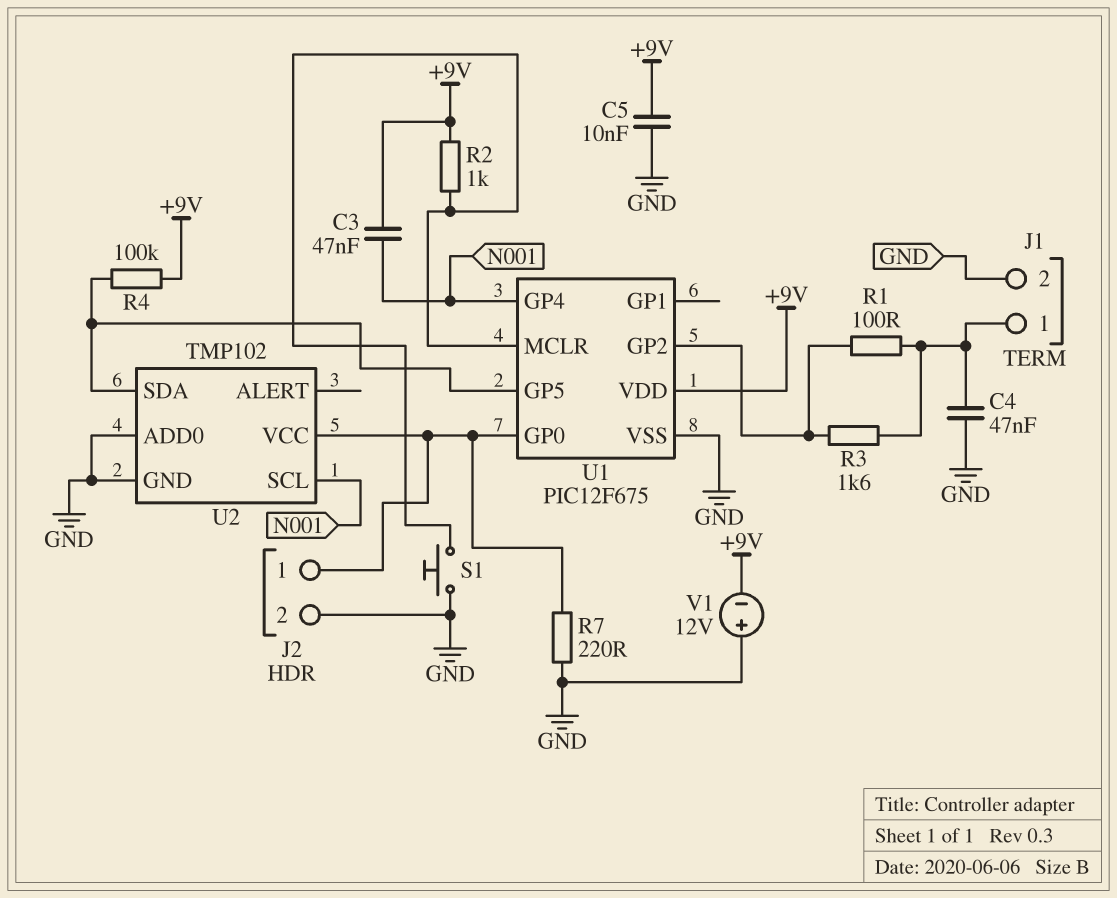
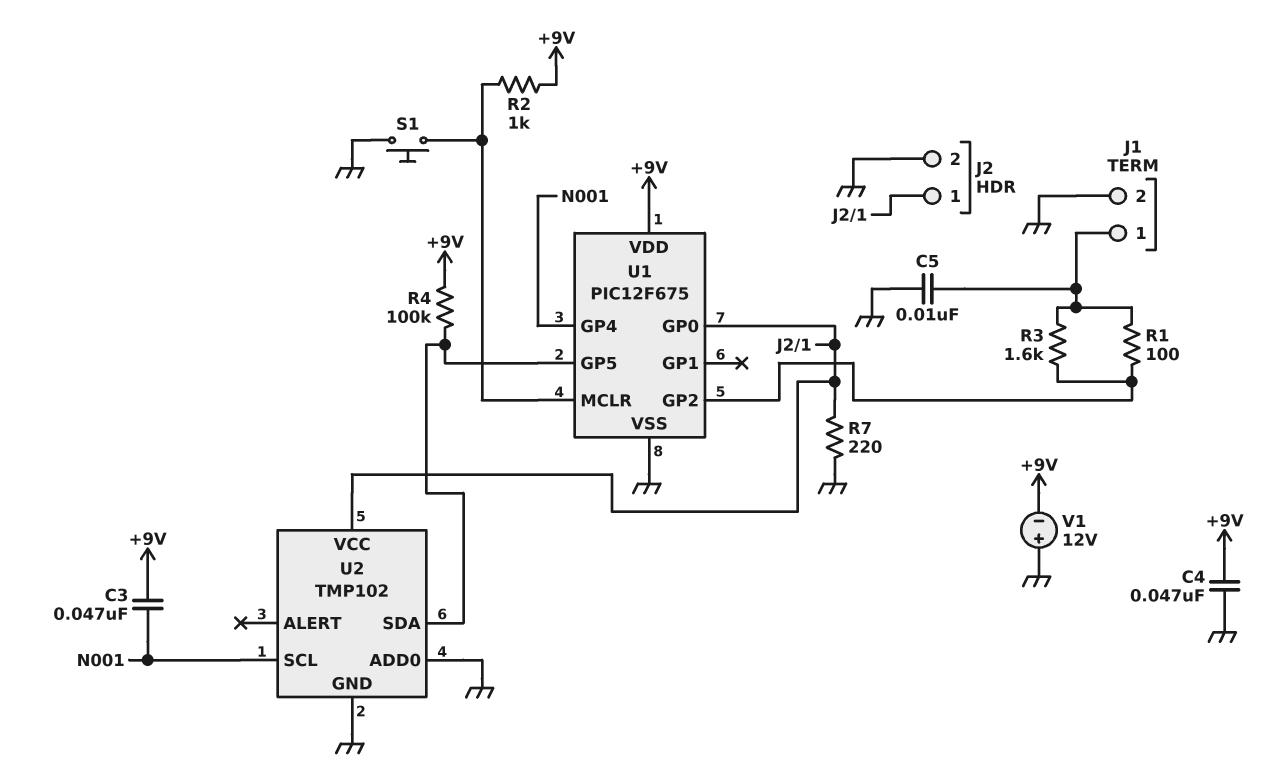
C4: 47nF (GND, J1/1) -> 47nF (+9V, GND)
C5: 10nF (+9V, GND) -> 10nF (GND, J1/1)

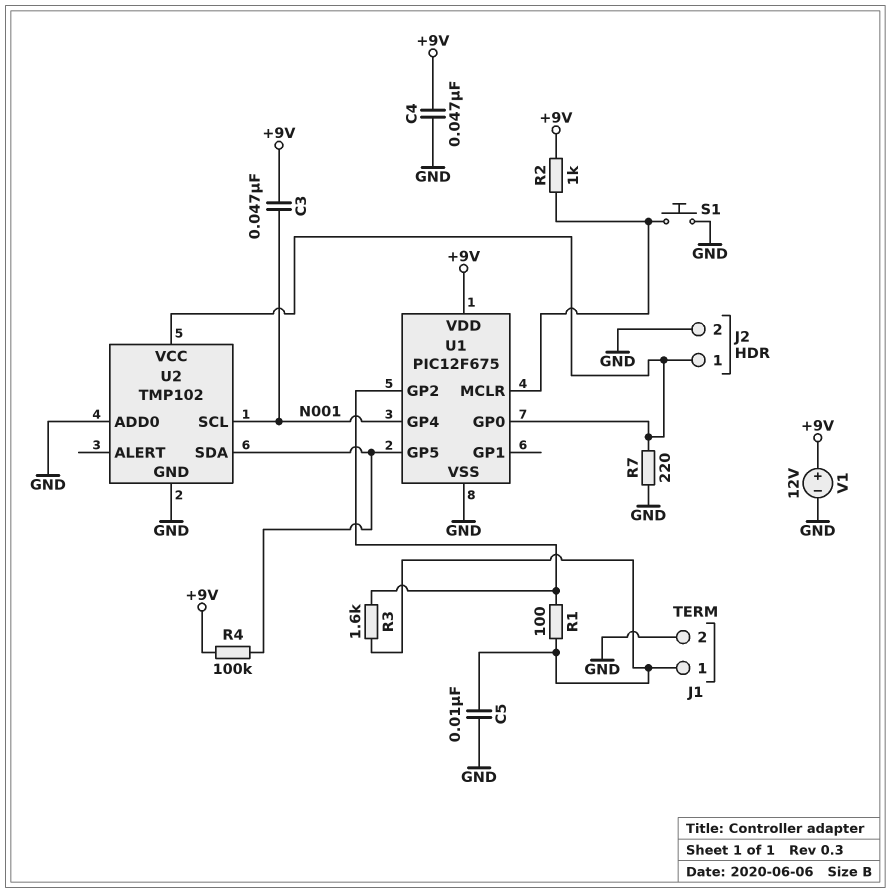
V1: 12V (plus GND, minus +9V) -> 12V (plus +9V, minus GND)

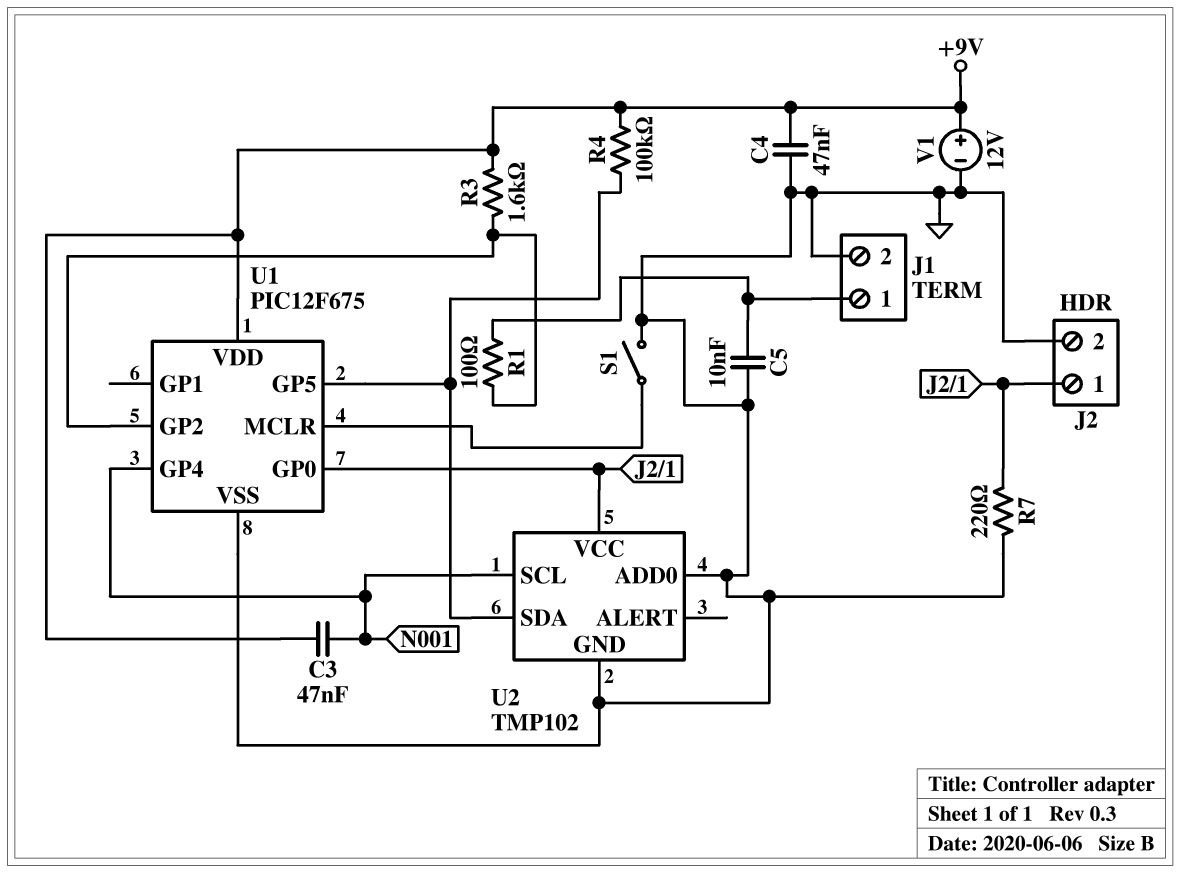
R2: 1k (+9V, U1/MCLR) -> none
R3: 1.6k (J1/1, U1/GP2) -> 1.6k (+9V, U1/GP2)
S1: button (GND, U1/MCLR) -> switch (GND, U1/MCLR)

